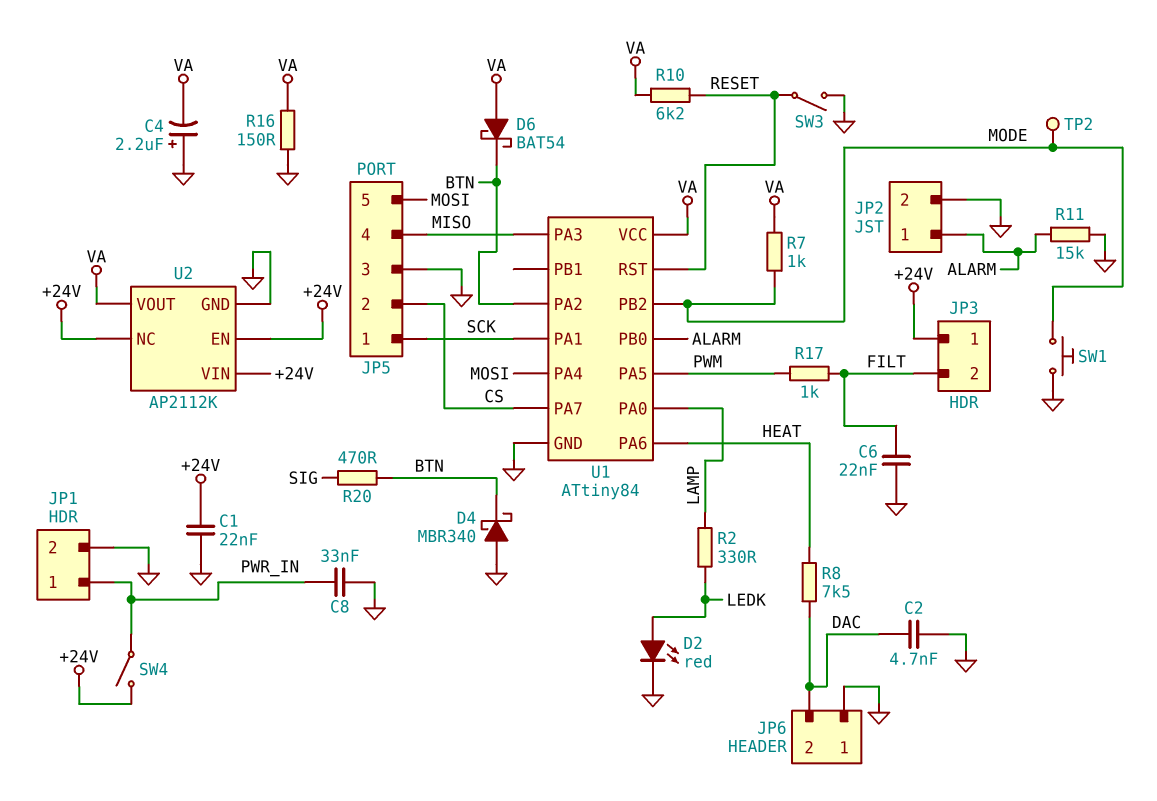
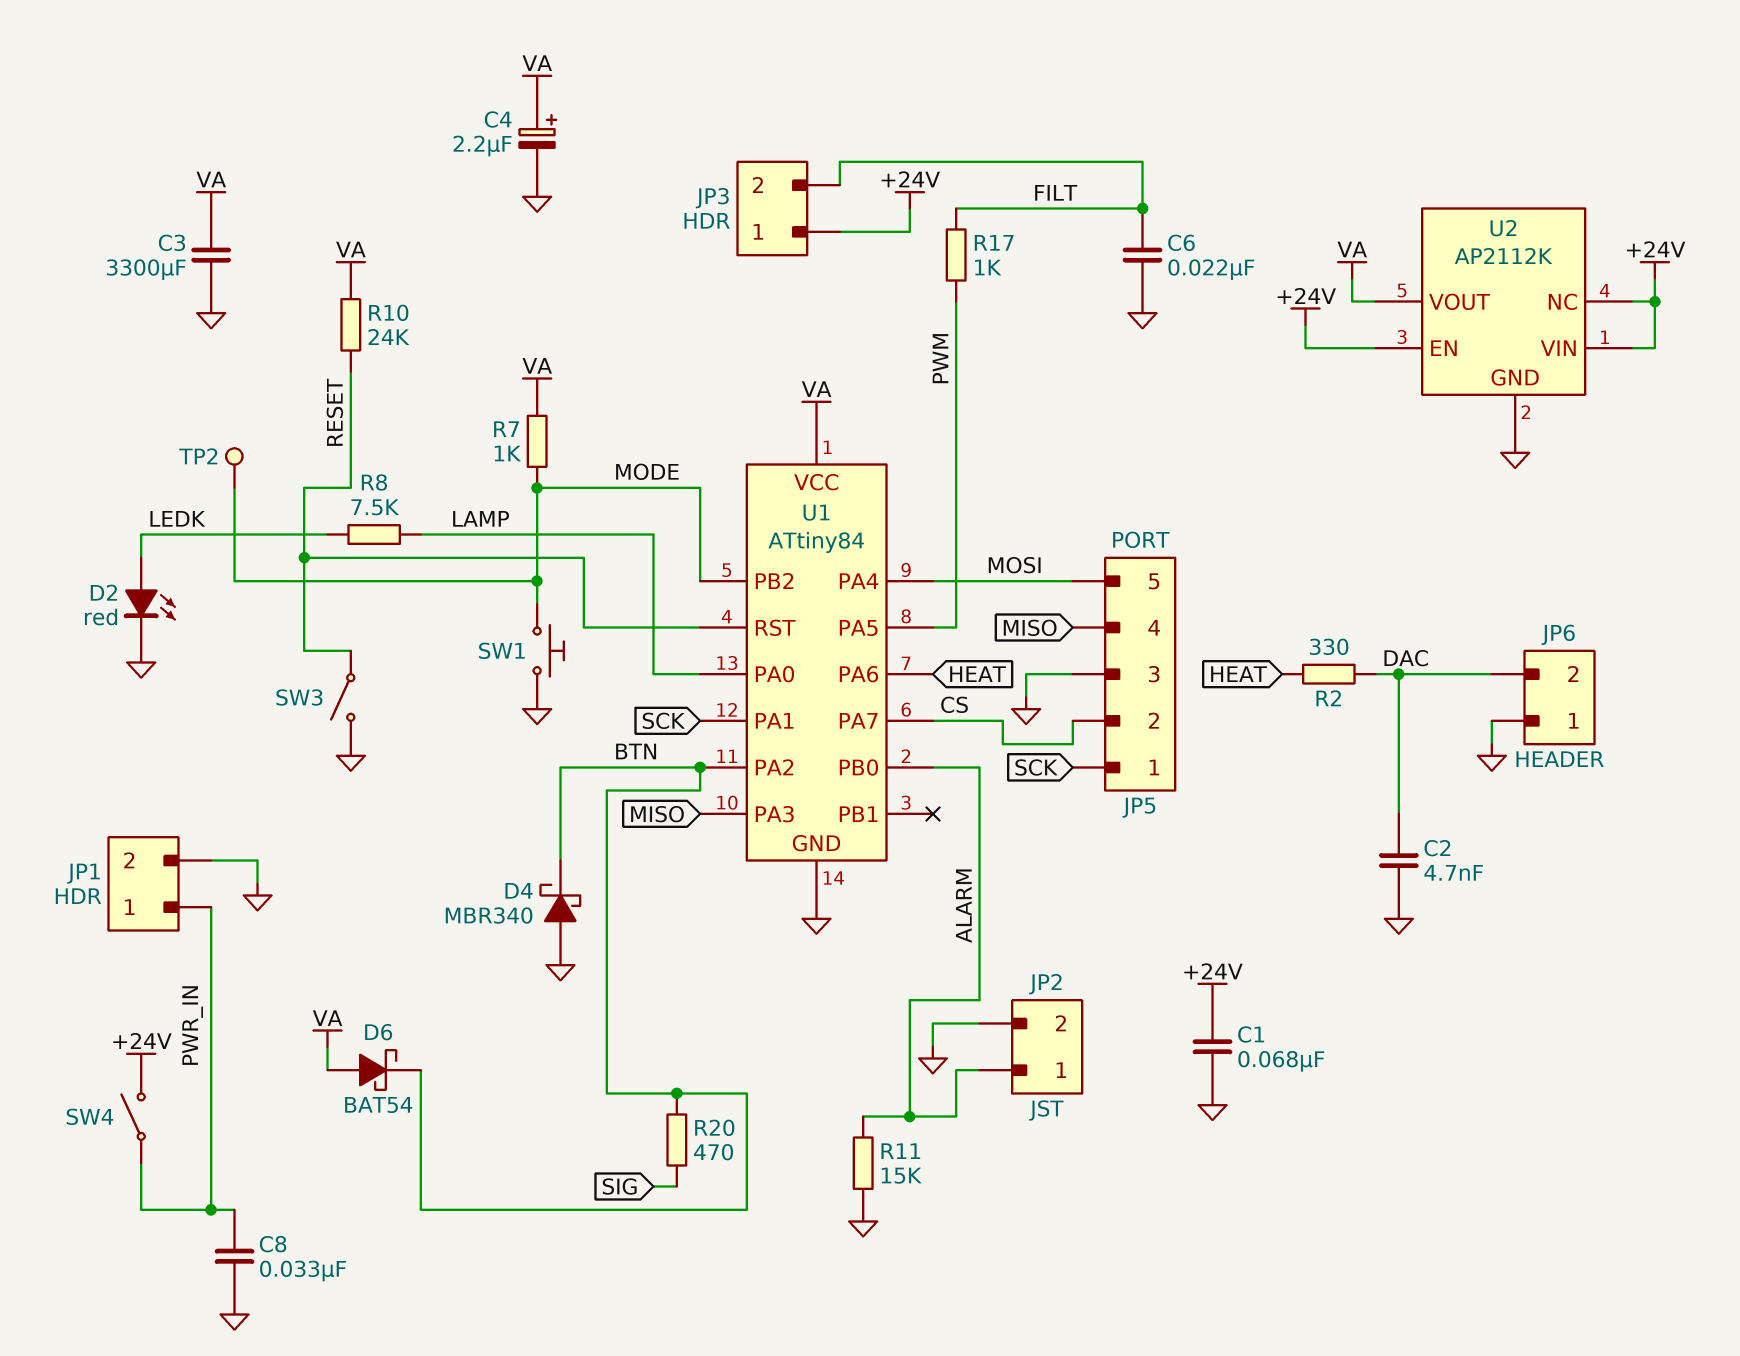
C1: 22nF (+24V, GND) -> 68nF (+24V, GND)
C3: none -> 3300uF (GND, VA)
C4: 2.2uF (plus GND, minus VA) -> 2.2uF (plus VA, minus GND)
R2: 330 (LAMP, LEDK) -> 330 (DAC, HEAT)
R8: 7.5k (DAC, HEAT) -> 7.5k (LAMP, LEDK)
R10: 6.2k (RESET, VA) -> 24k (RESET, VA)
R16: 150 (GND, VA) -> none

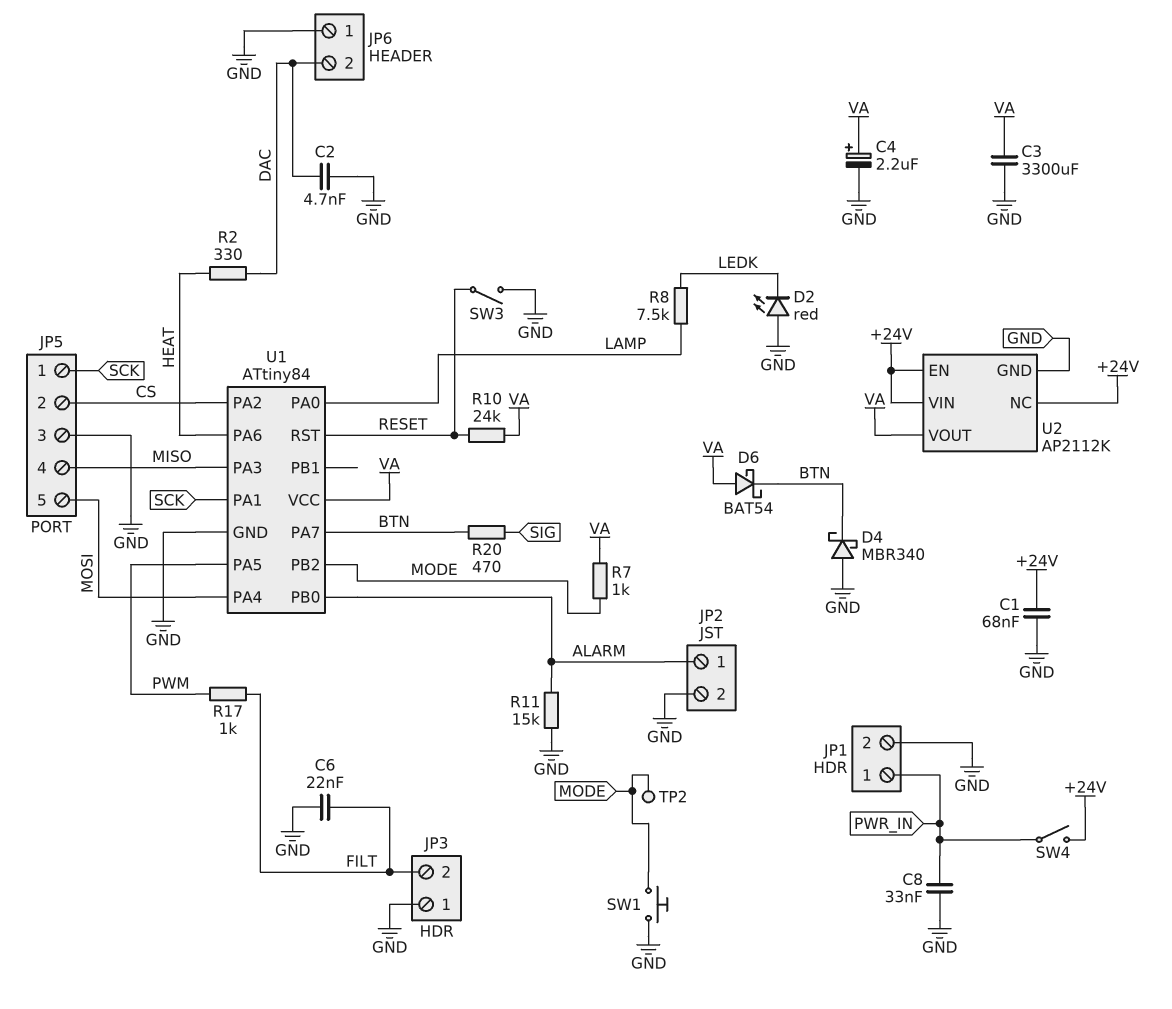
D2: LED red (A LEDK, K GND) -> LED red (A GND, K LEDK)
JP3 pin 1: +24V -> GND
U1 pin PA2: BTN -> CS
U1 pin PA7: CS -> BTN

